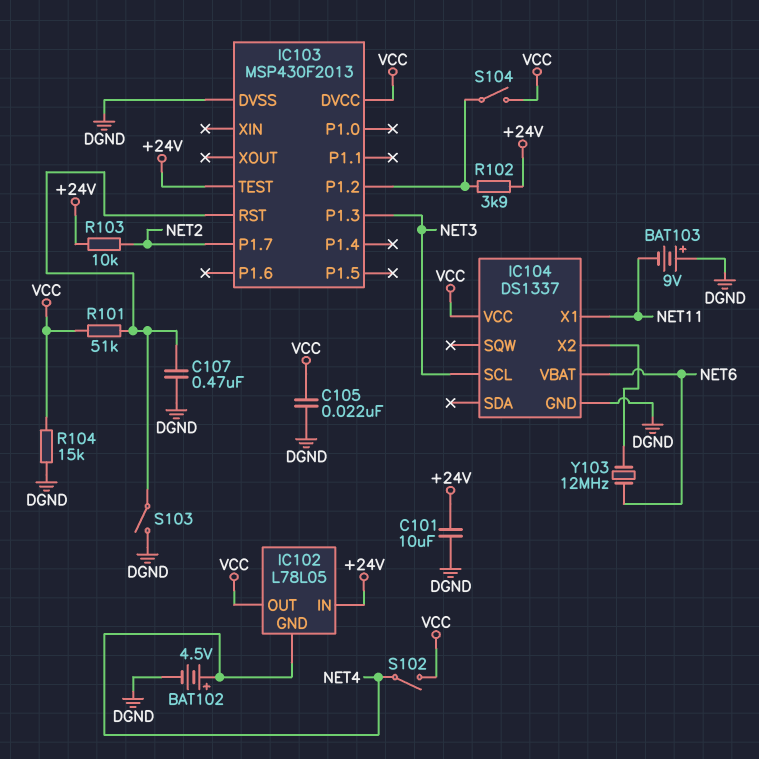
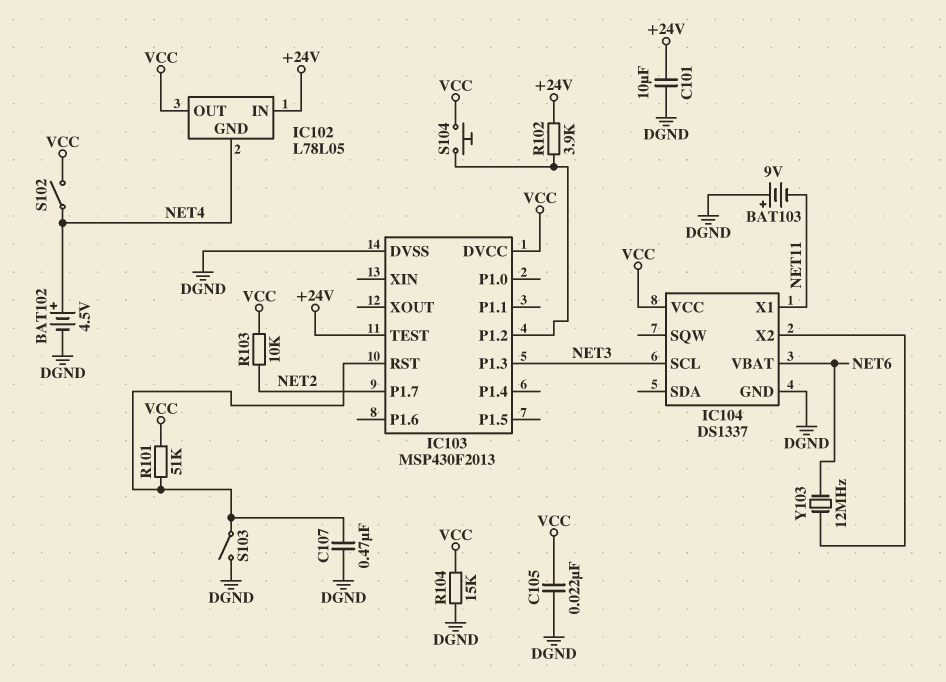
R103: 10k (+24V, NET2) -> 10k (NET2, VCC)
S104: switch (IC103/P1.2, VCC) -> button (IC103/P1.2, VCC)

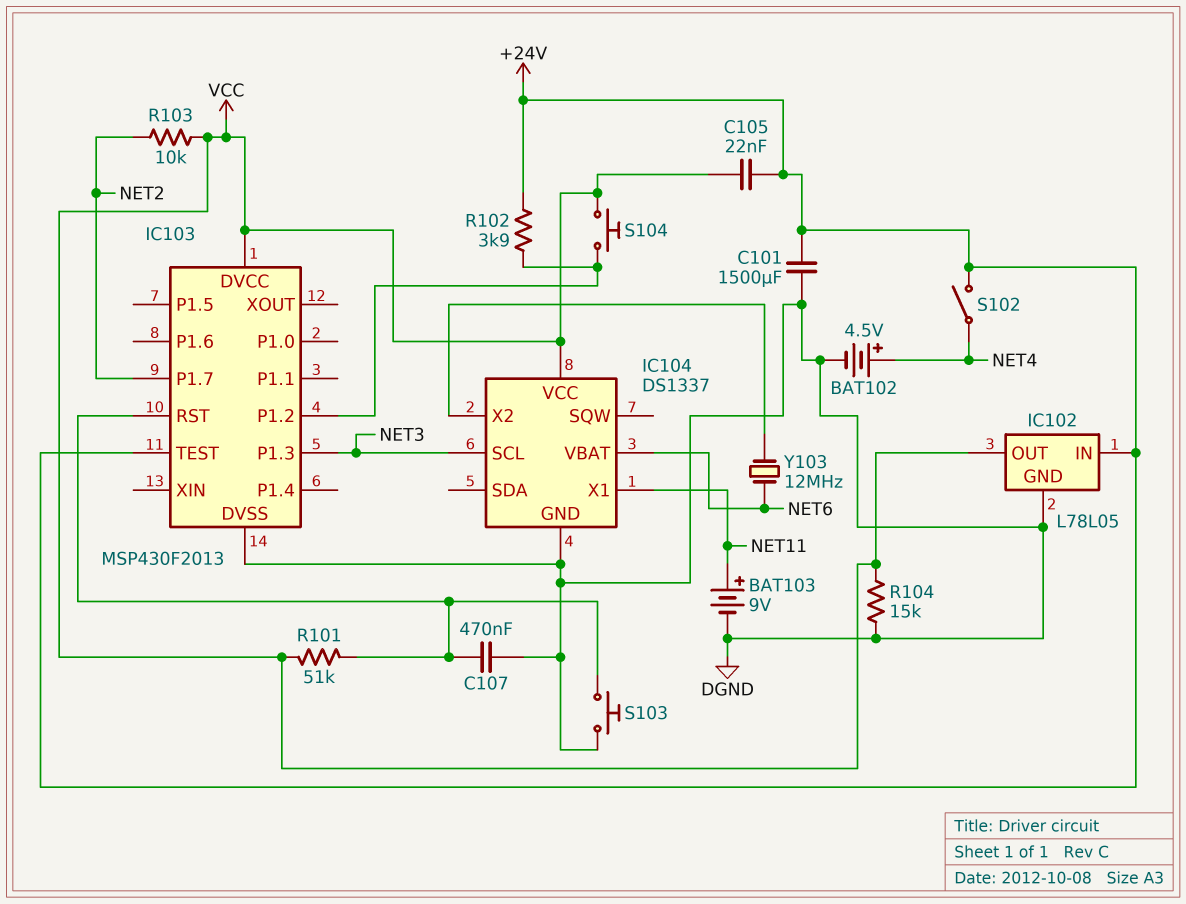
BAT103: 9V (plus DGND, minus NET11) -> 9V (plus NET11, minus DGND)
C101: 10uF (+24V, DGND) -> 1500uF (+24V, DGND)
C105: 22nF (DGND, VCC) -> 22nF (+24V, VCC)
IC102 pin GND: NET4 -> DGND
S102: switch (NET4, VCC) -> switch (+24V, NET4)
S103: switch (DGND, IC103/RST) -> button (DGND, IC103/RST)

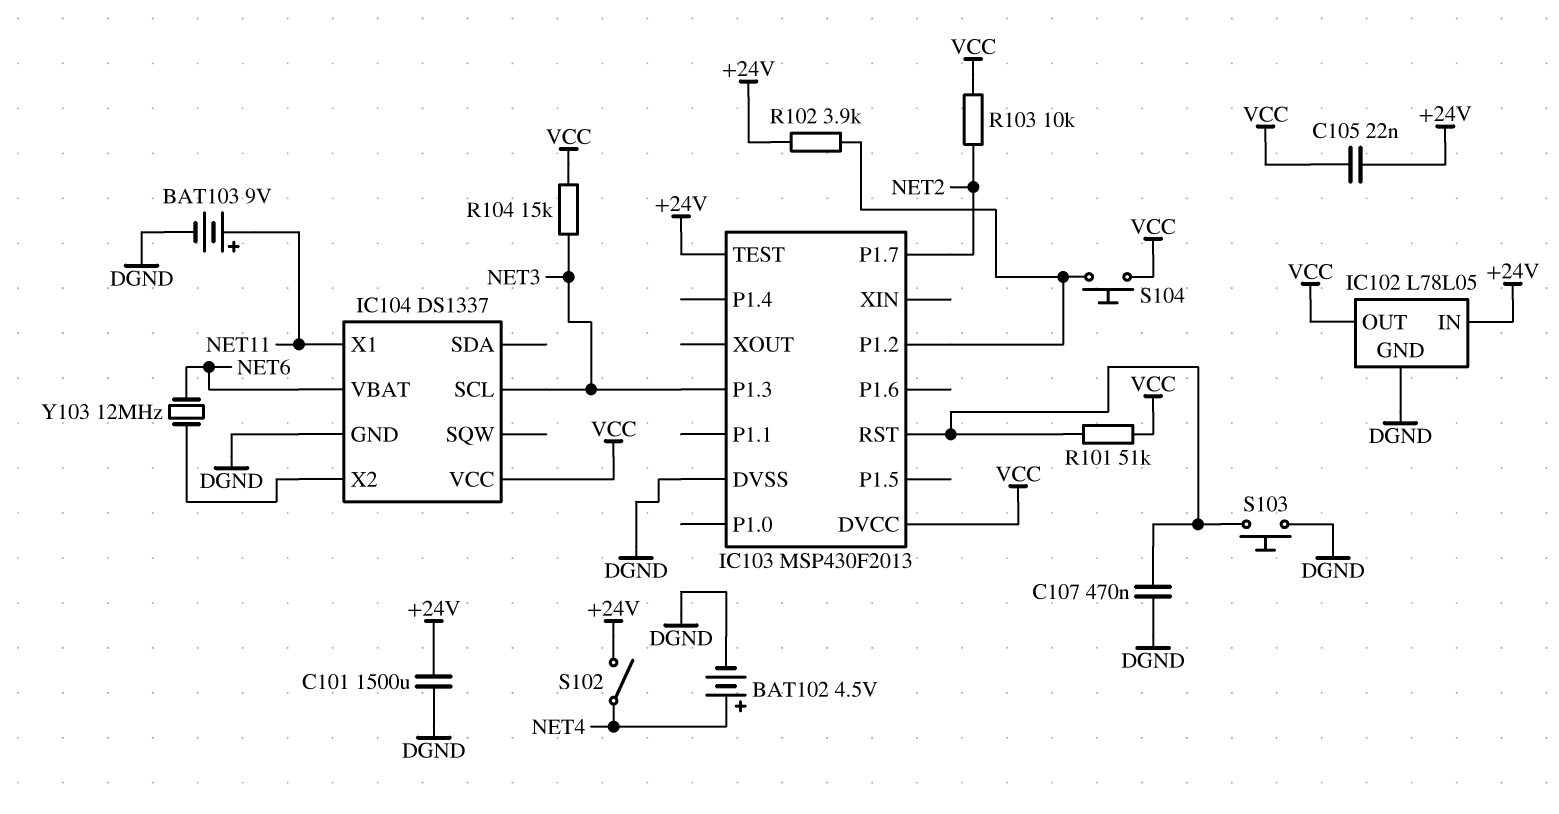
R104: 15k (DGND, VCC) -> 15k (NET3, VCC)

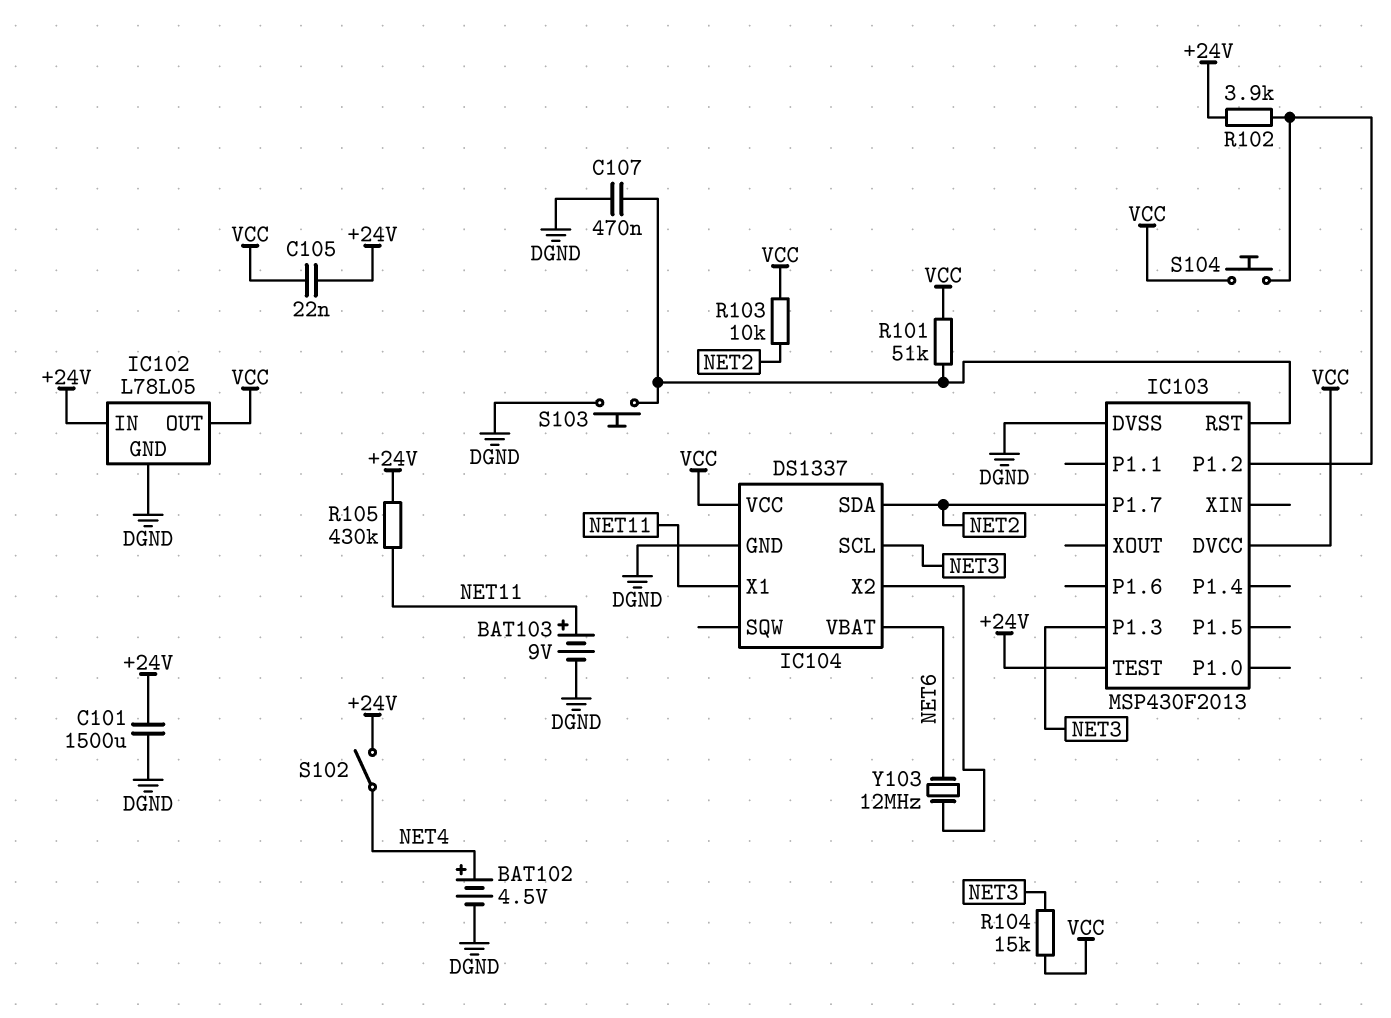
IC104 pin SDA: none -> NET2
R105: none -> 430k (+24V, NET11)

